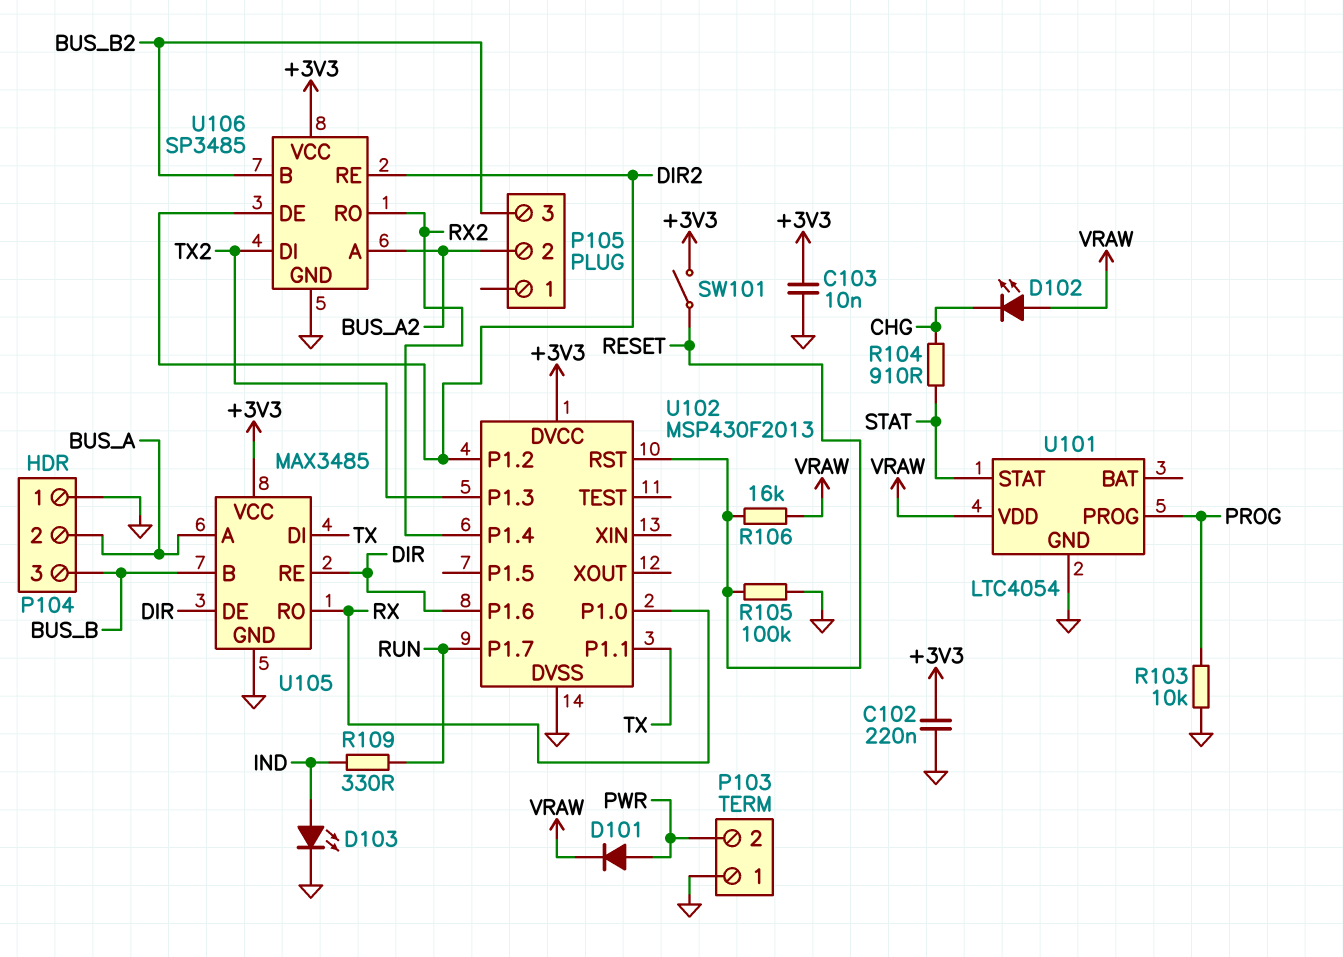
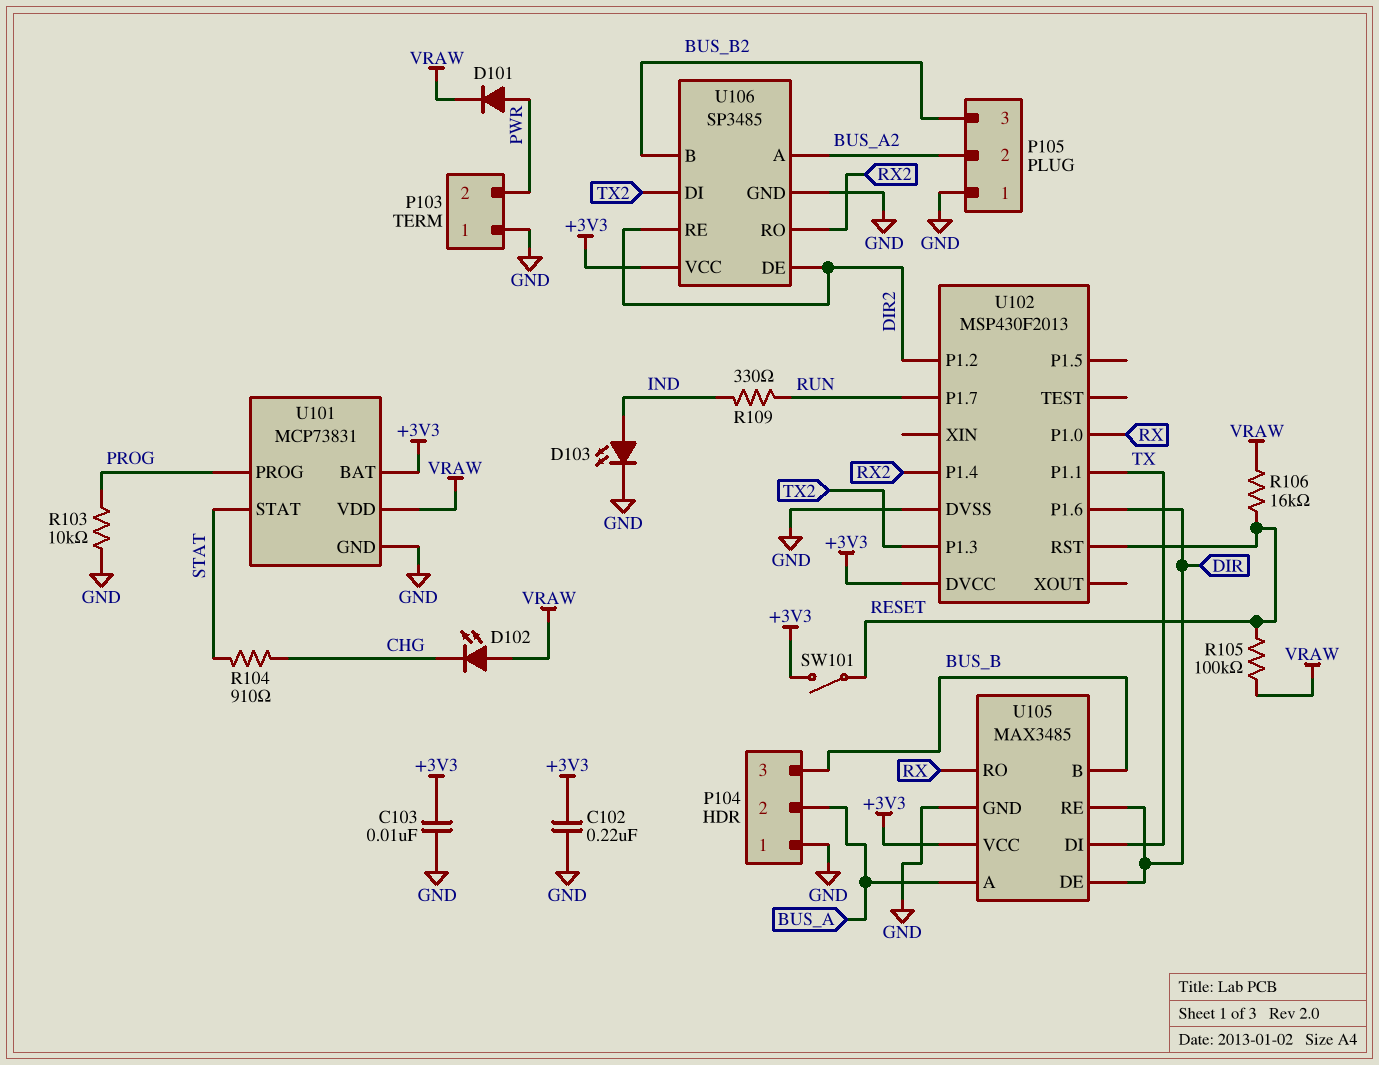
P105 pin 1: none -> GND
R105: 100k (GND, RESET) -> 100k (RESET, VRAW)
U101: LTC4054 -> MCP73831
U101 pin BAT: none -> +3V3

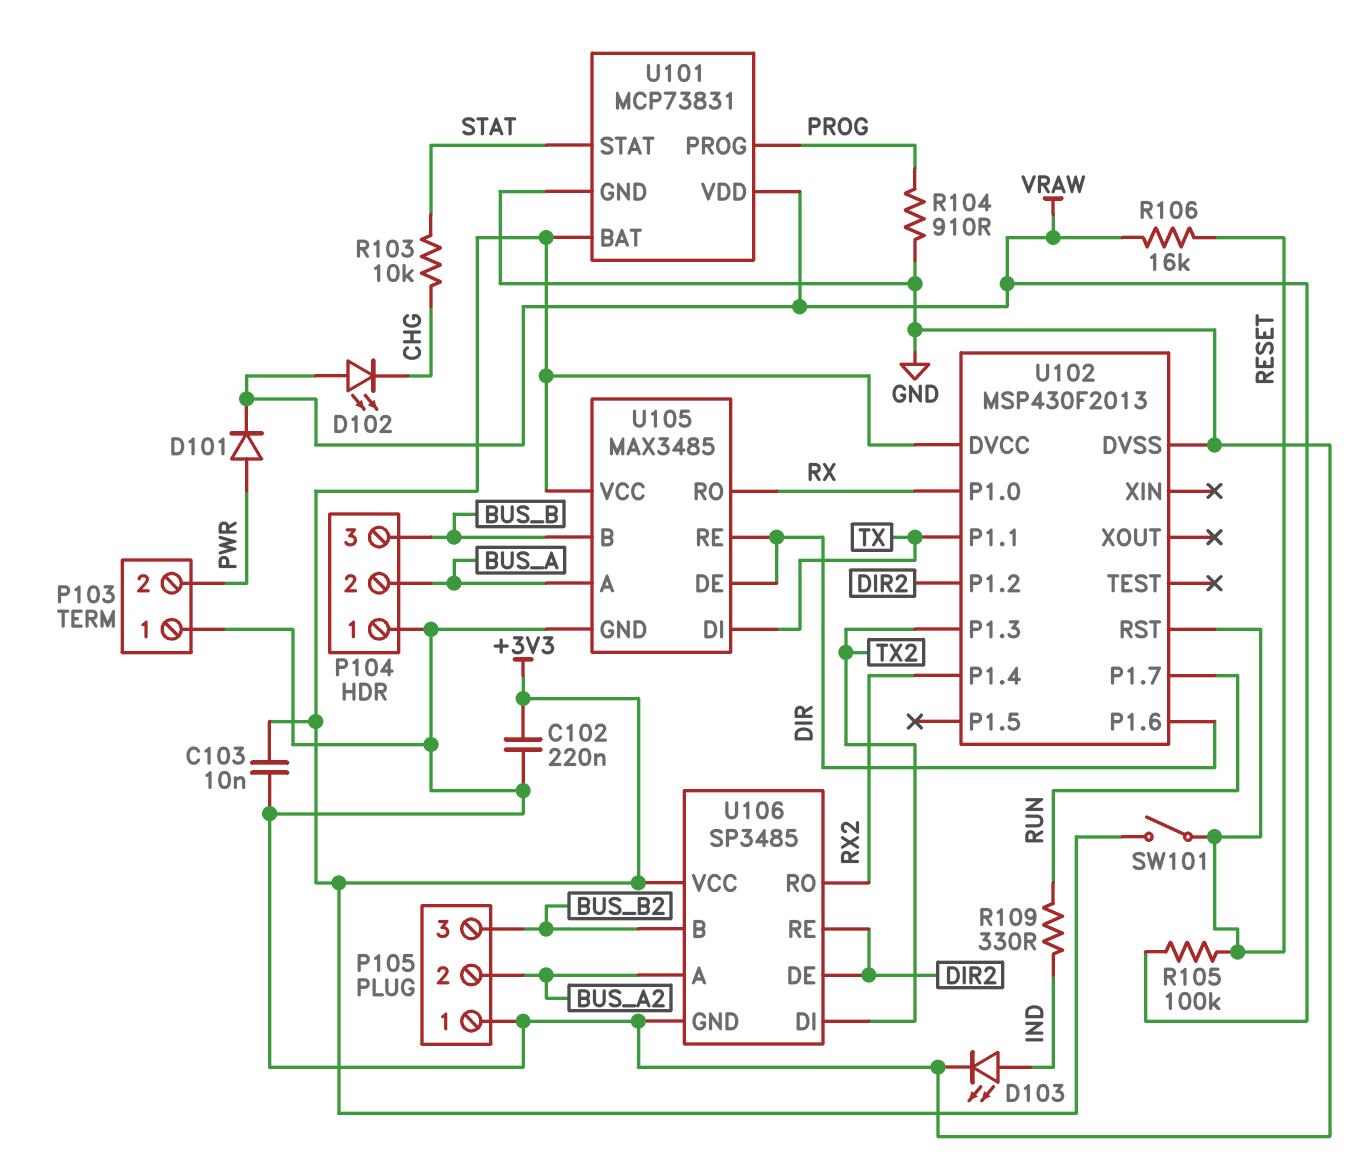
R103: 10k (GND, PROG) -> 10k (CHG, STAT)
R104: 910 (CHG, STAT) -> 910 (GND, PROG)

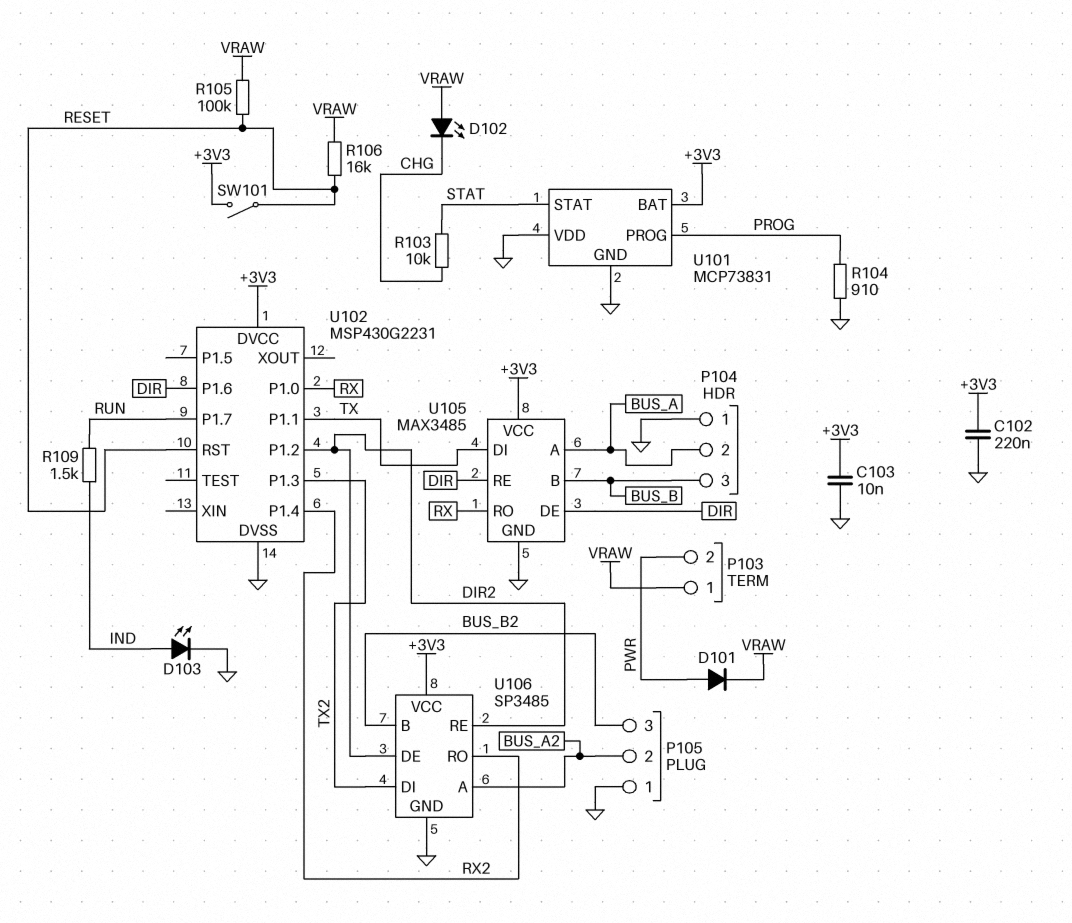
P103 pin 1: GND -> VRAW
R109: 330 (IND, RUN) -> 1.5k (IND, RUN)
U101 pin VDD: VRAW -> GND
U102: MSP430F2013 -> MSP430G2231

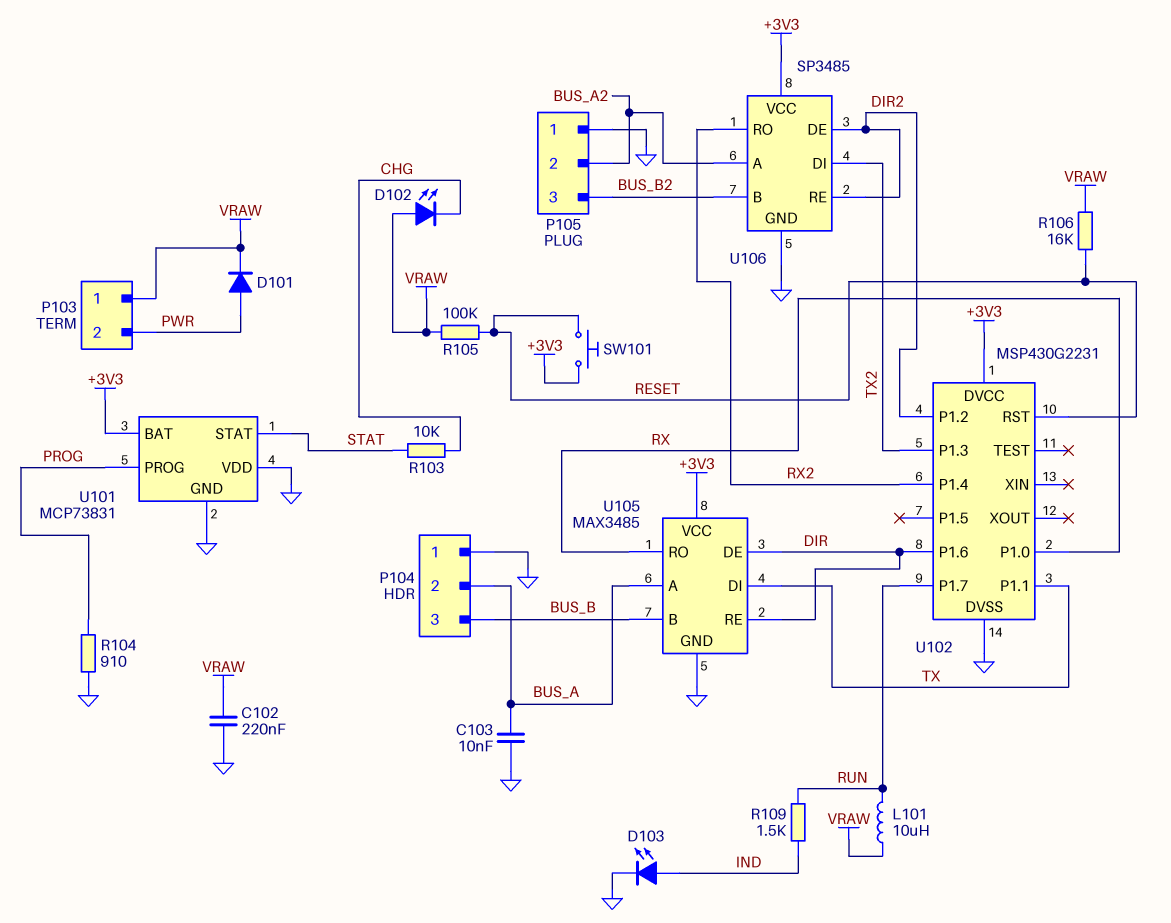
C102: 220nF (+3V3, GND) -> 220nF (GND, VRAW)
C103: 10nF (+3V3, GND) -> 10nF (BUS_A, GND)
L101: none -> 10uH (RUN, VRAW)
SW101: switch (+3V3, RESET) -> button (+3V3, RESET)

